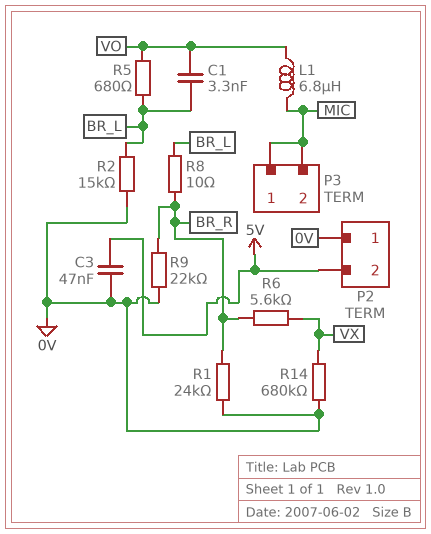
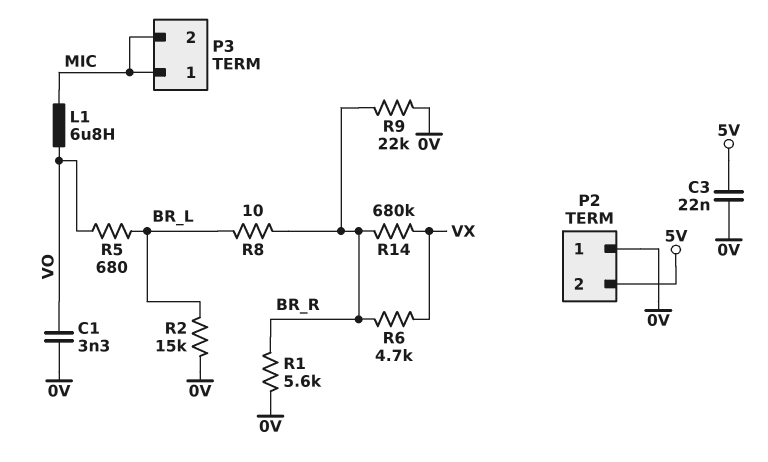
C1: 3.3nF (BR_L, VO) -> 3.3nF (0V, VO)
C3: 47nF (0V, 5V) -> 22nF (0V, 5V)
R1: 24k (0V, BR_R) -> 5.6k (0V, BR_R)
R6: 5.6k (BR_R, VX) -> 4.7k (BR_R, VX)
R14: 680k (0V, VX) -> 680k (BR_R, VX)

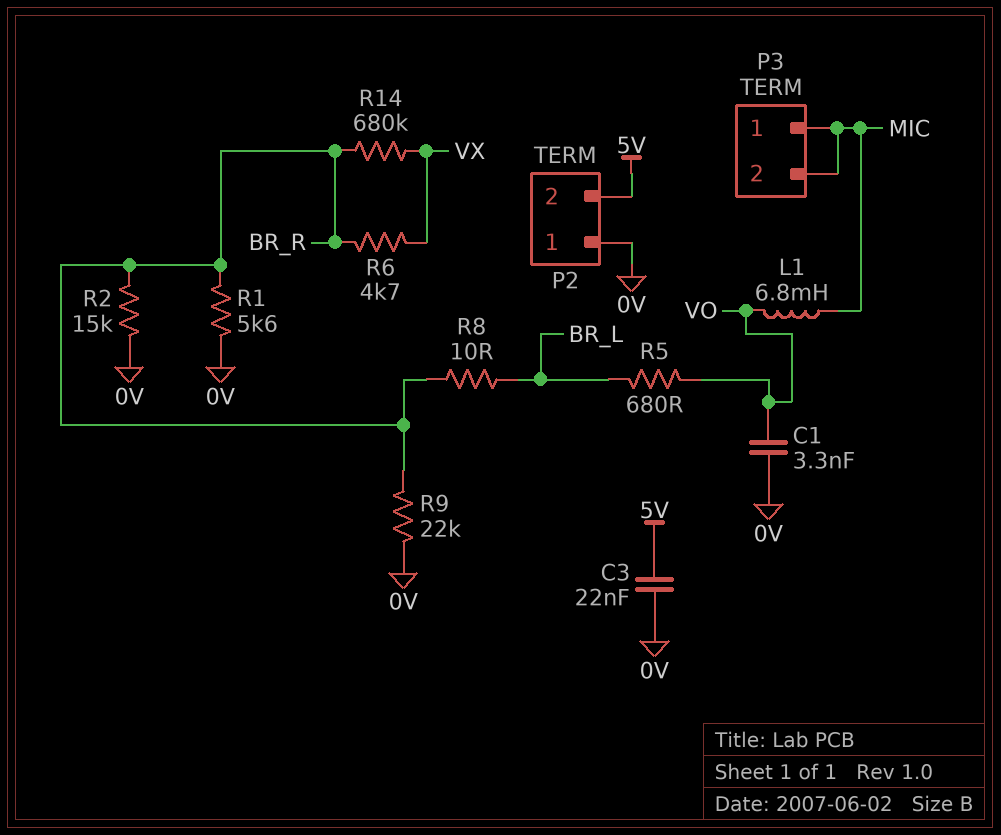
L1: 6.8uH (MIC, VO) -> 6.8mH (MIC, VO)
R2: 15k (0V, BR_L) -> 15k (0V, BR_R)

